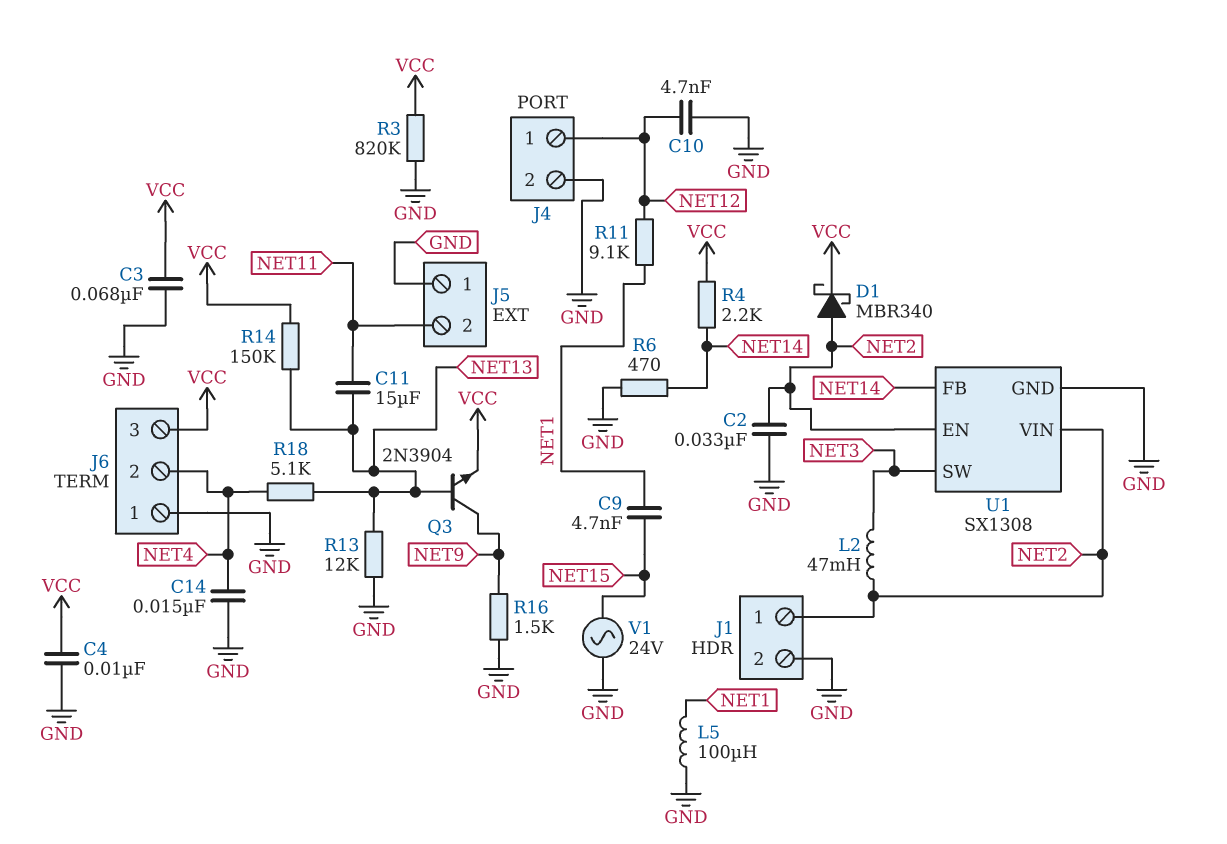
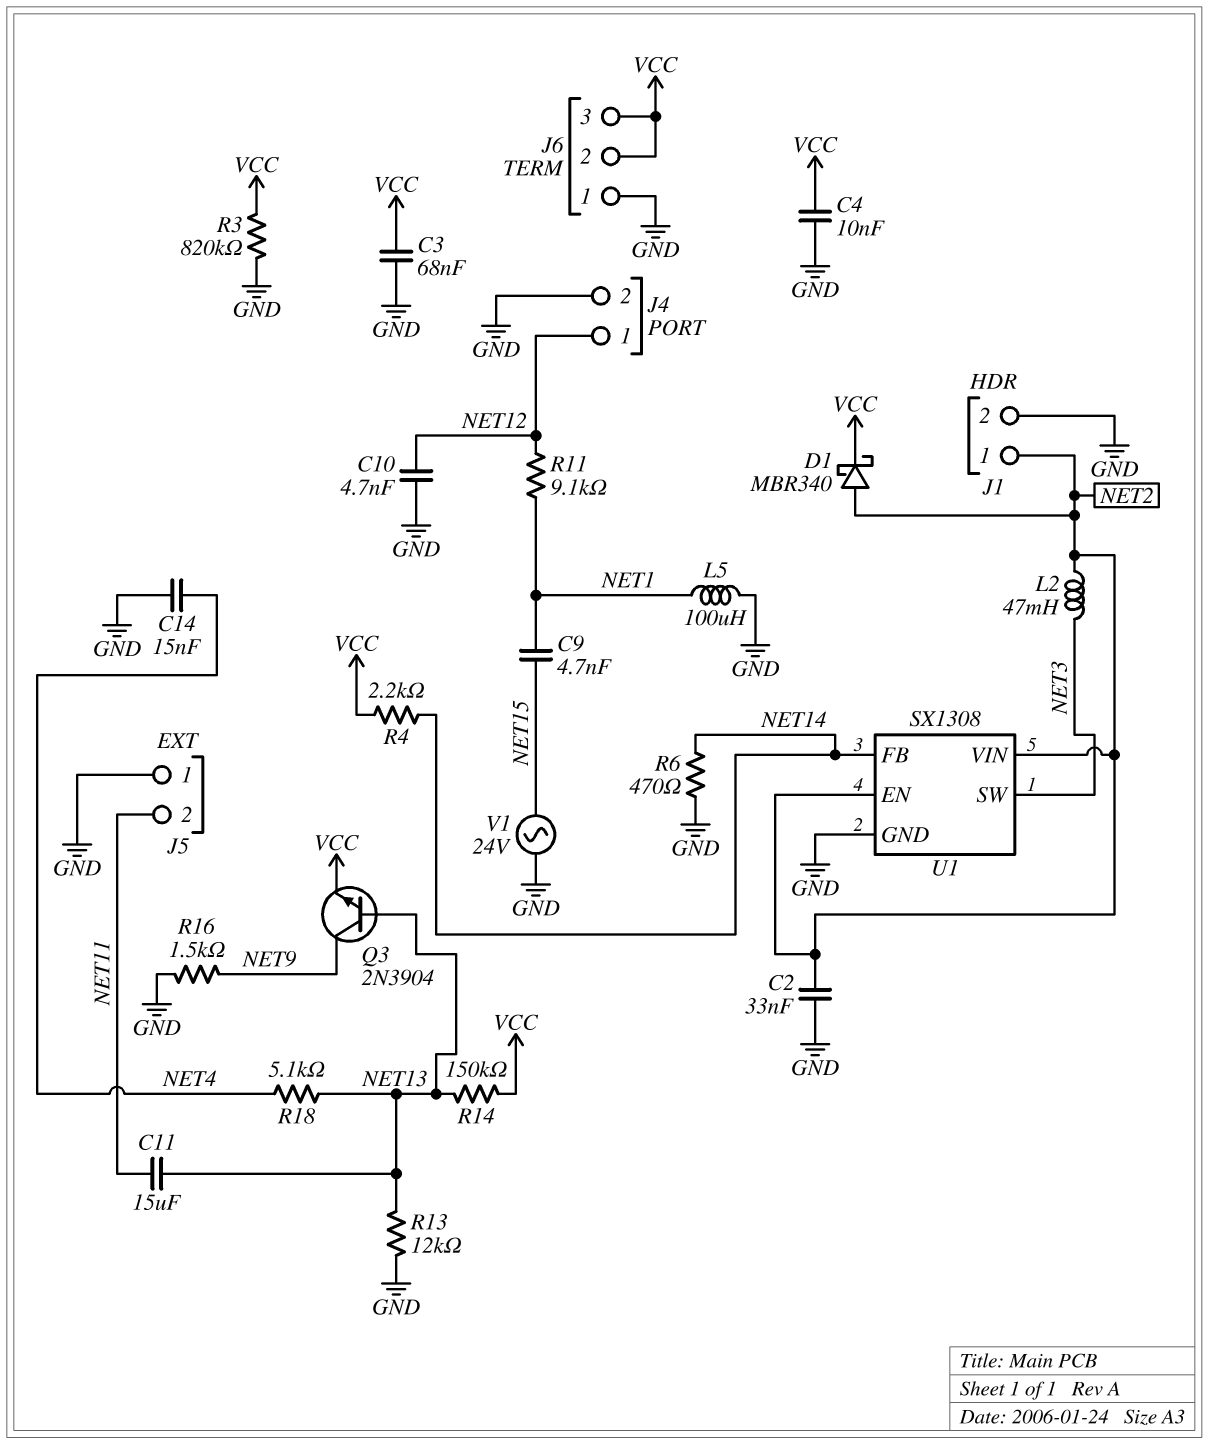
J6 pin 2: NET4 -> VCC

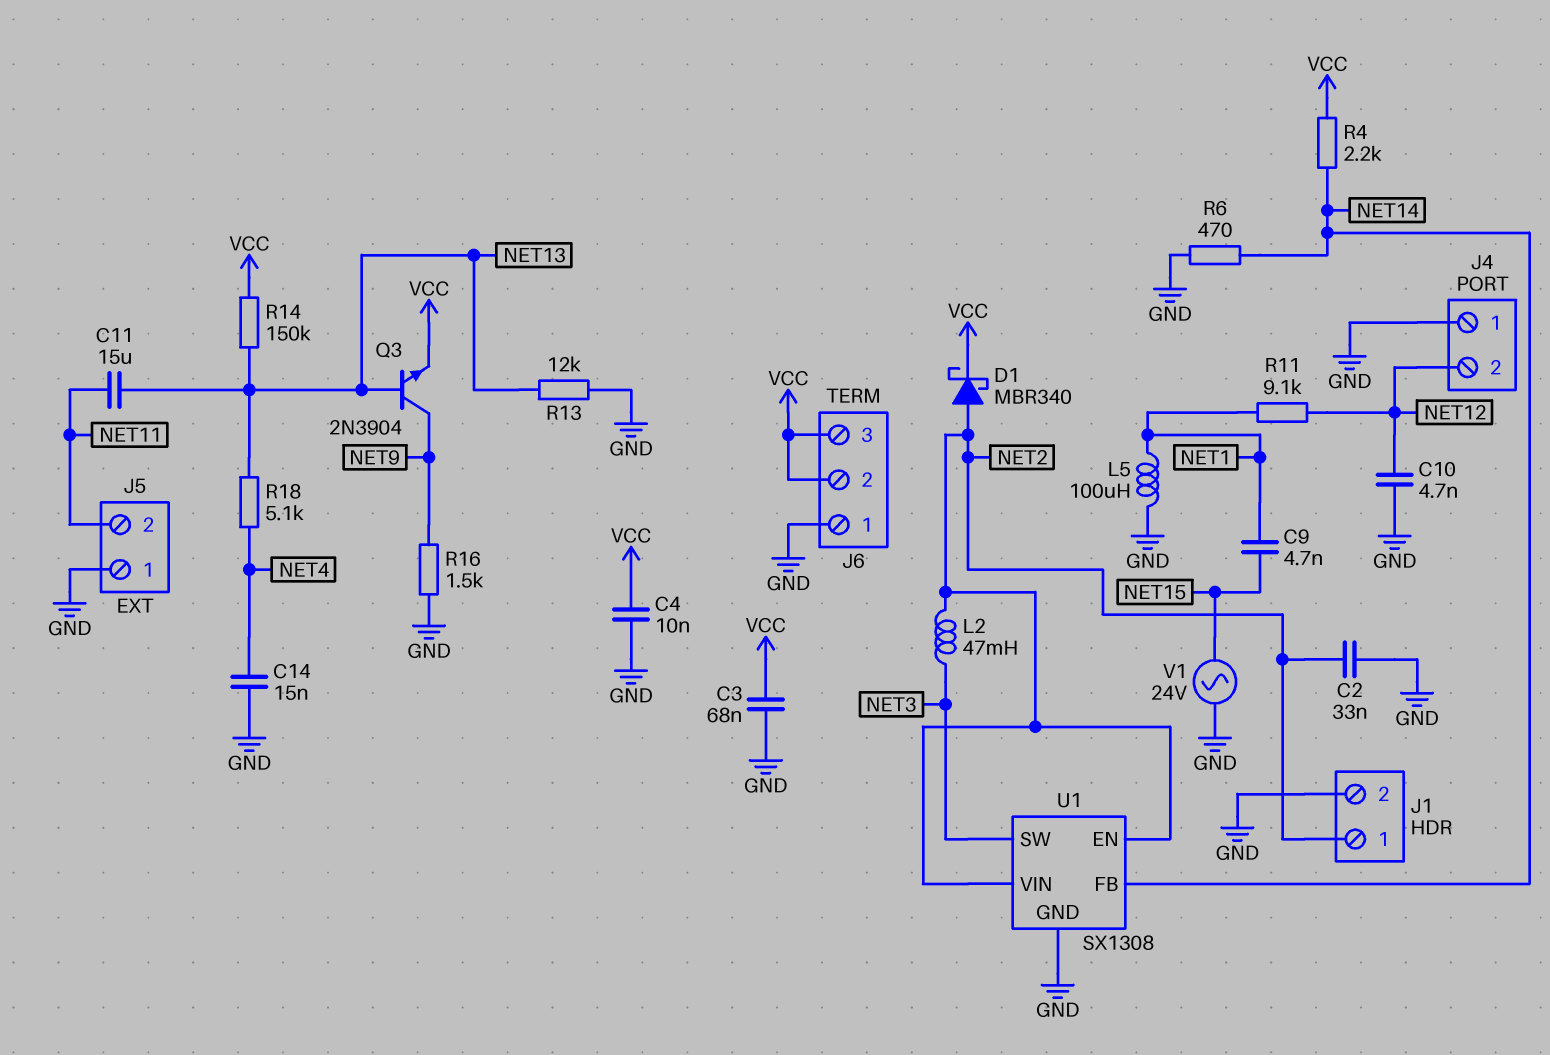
J4 pin 1: NET12 -> GND
J4 pin 2: GND -> NET12
R3: 820k (GND, VCC) -> none

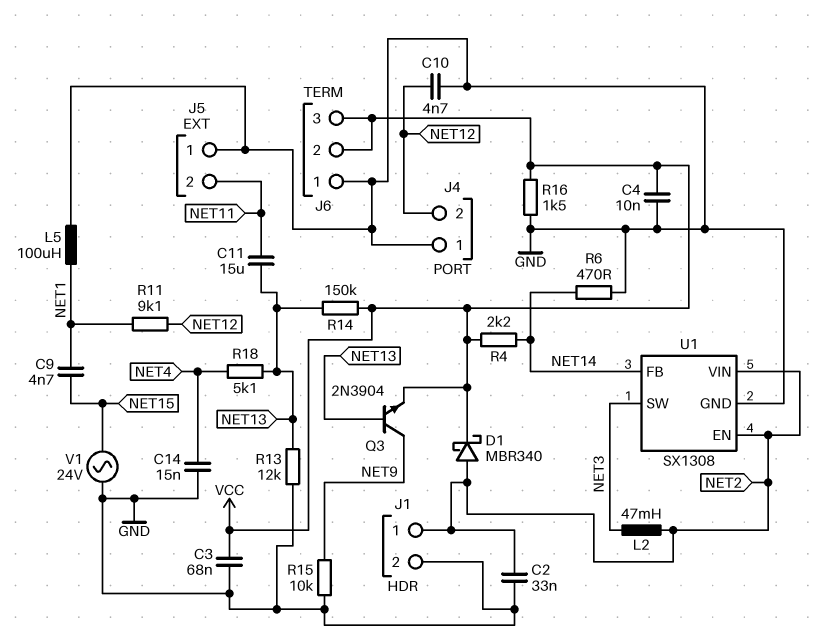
R15: none -> 10k (GND, NET9)
R16: 1.5k (GND, NET9) -> 1.5k (GND, VCC)

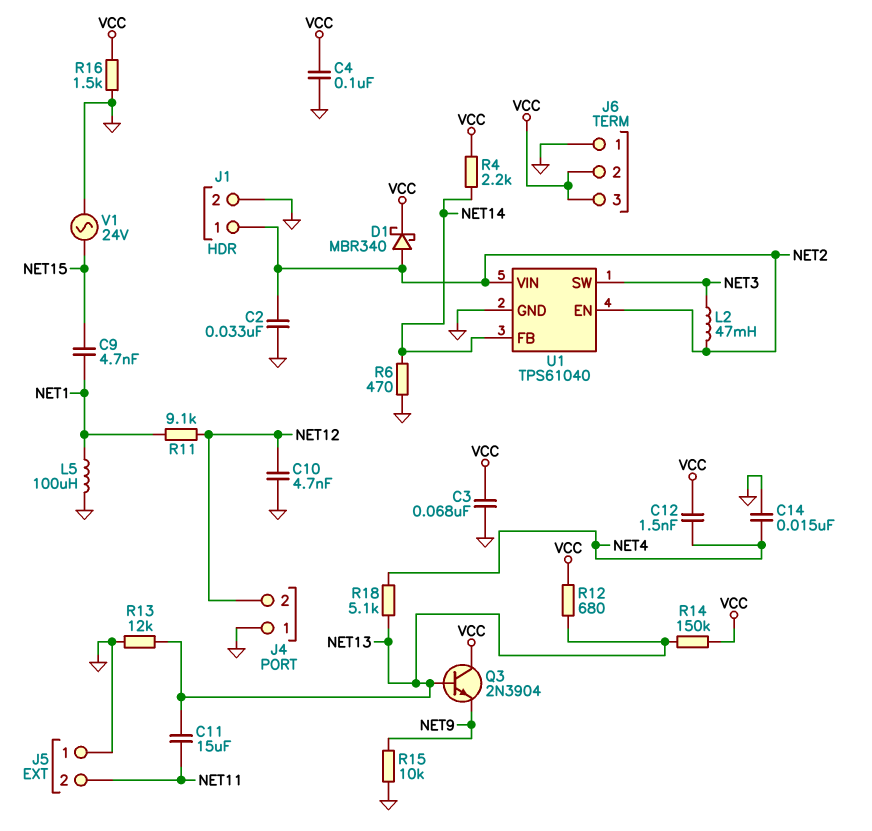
C4: 10nF (GND, VCC) -> 100nF (GND, VCC)
C12: none -> 1.5nF (NET4, VCC)
Q3: NPN 2N3904 (B NET13, C NET9, E VCC) -> NPN 2N3904 (B NET13, C VCC, E NET9)
R12: none -> 680 (NET13, VCC)
U1: SX1308 -> TPS61040

